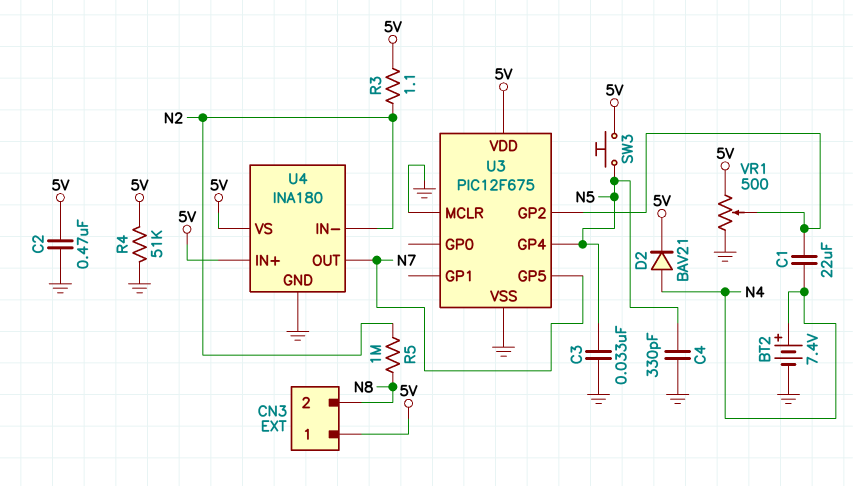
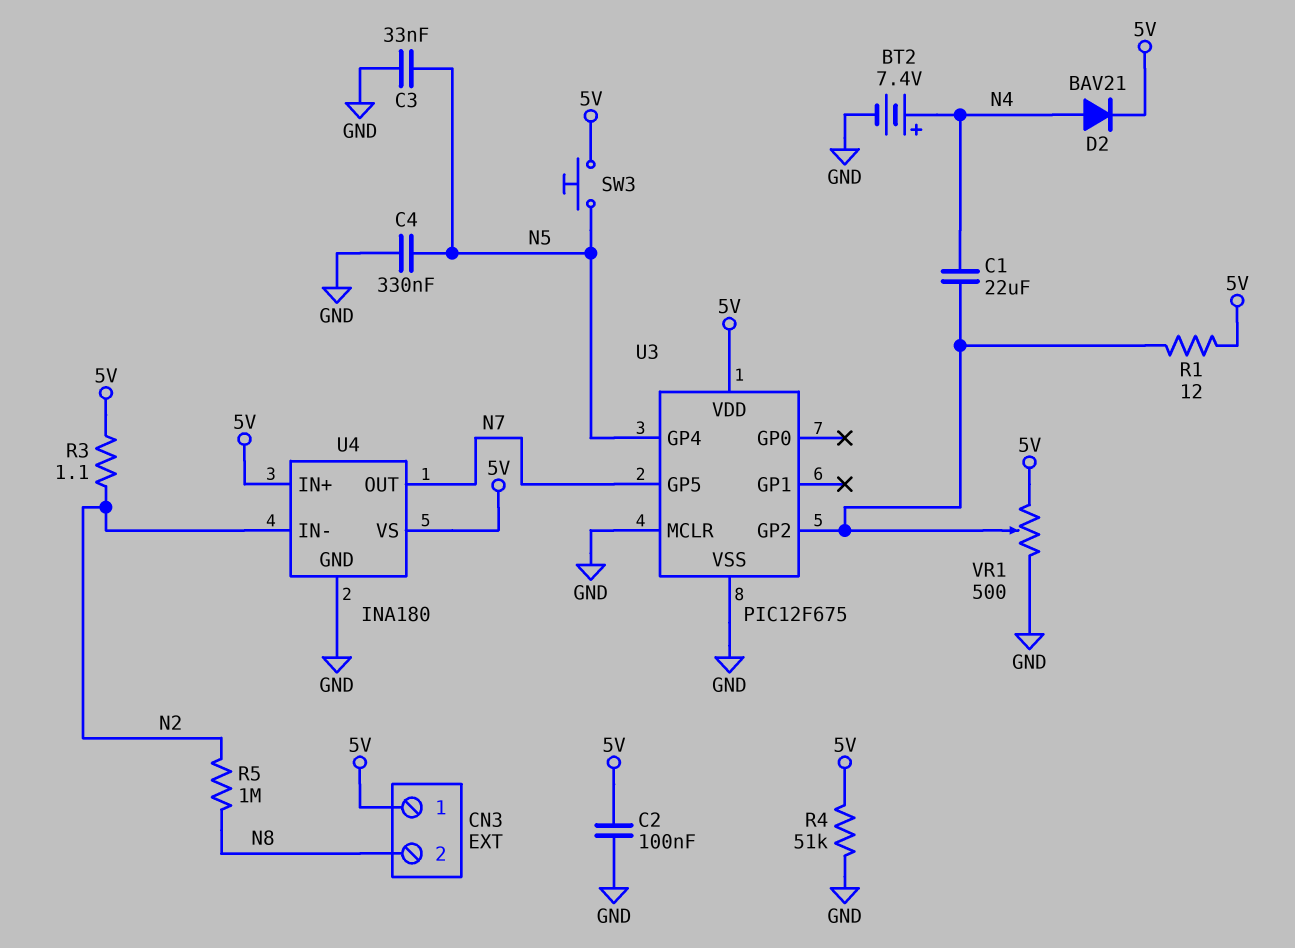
C2: 470nF (5V, GND) -> 100nF (5V, GND)
C4: 330pF (GND, N5) -> 330nF (GND, N5)
R1: none -> 12 (5V, U3/GP2)

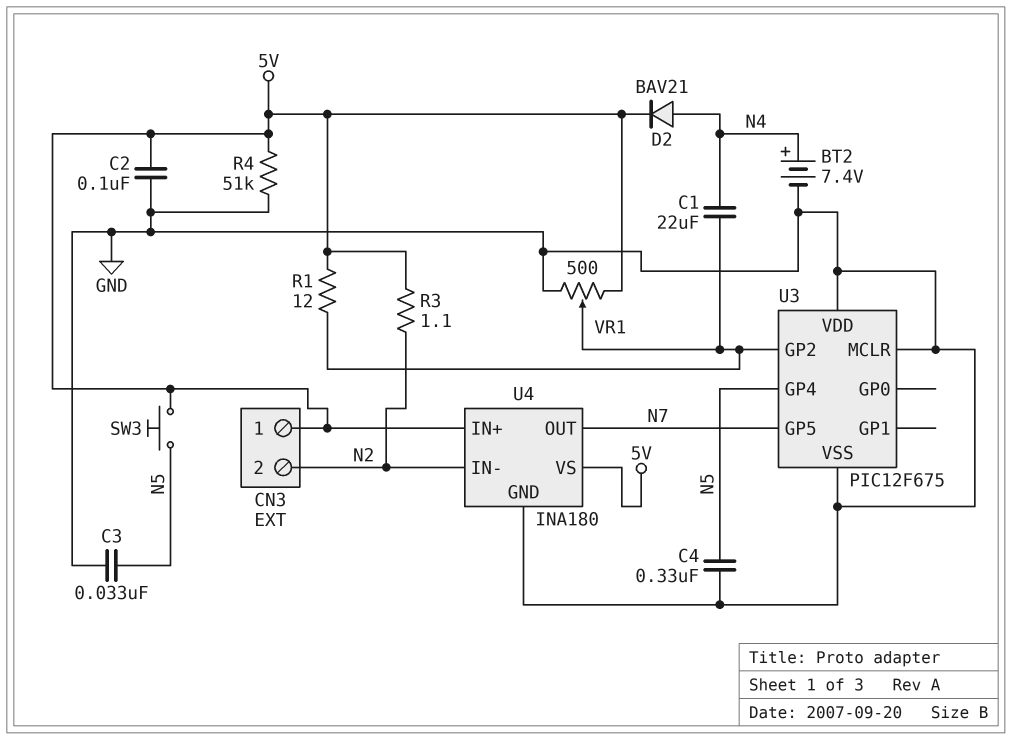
CN3 pin 2: N8 -> N2
R5: 1M (N2, N8) -> none
U3 pin VDD: 5V -> GND

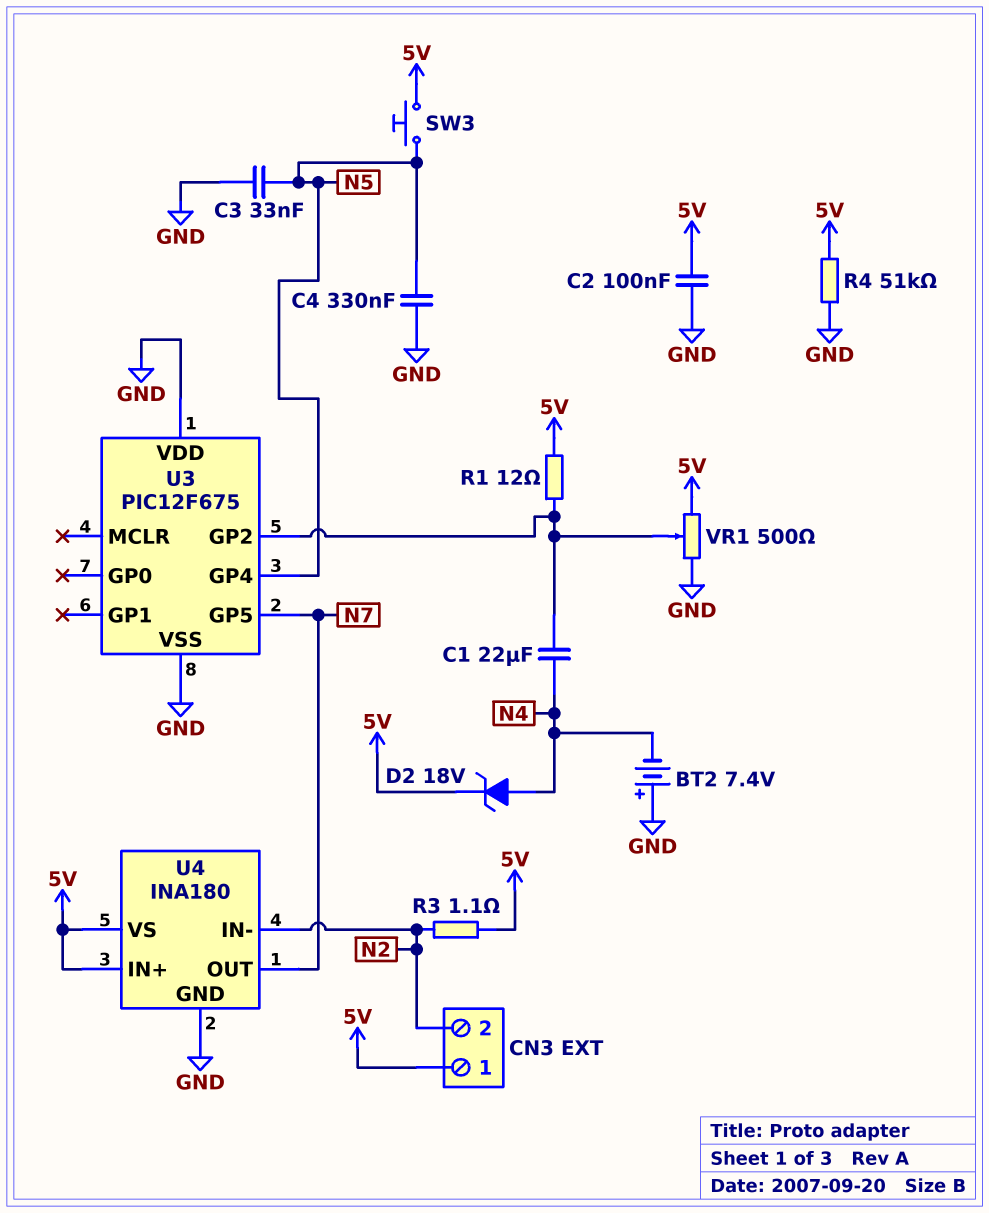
BT2: 7.4V (plus N4, minus GND) -> 7.4V (plus GND, minus N4)
D2: diode BAV21 (A N4, K 5V) -> zener 18V (A N4, K 5V)
U3 pin MCLR: GND -> none

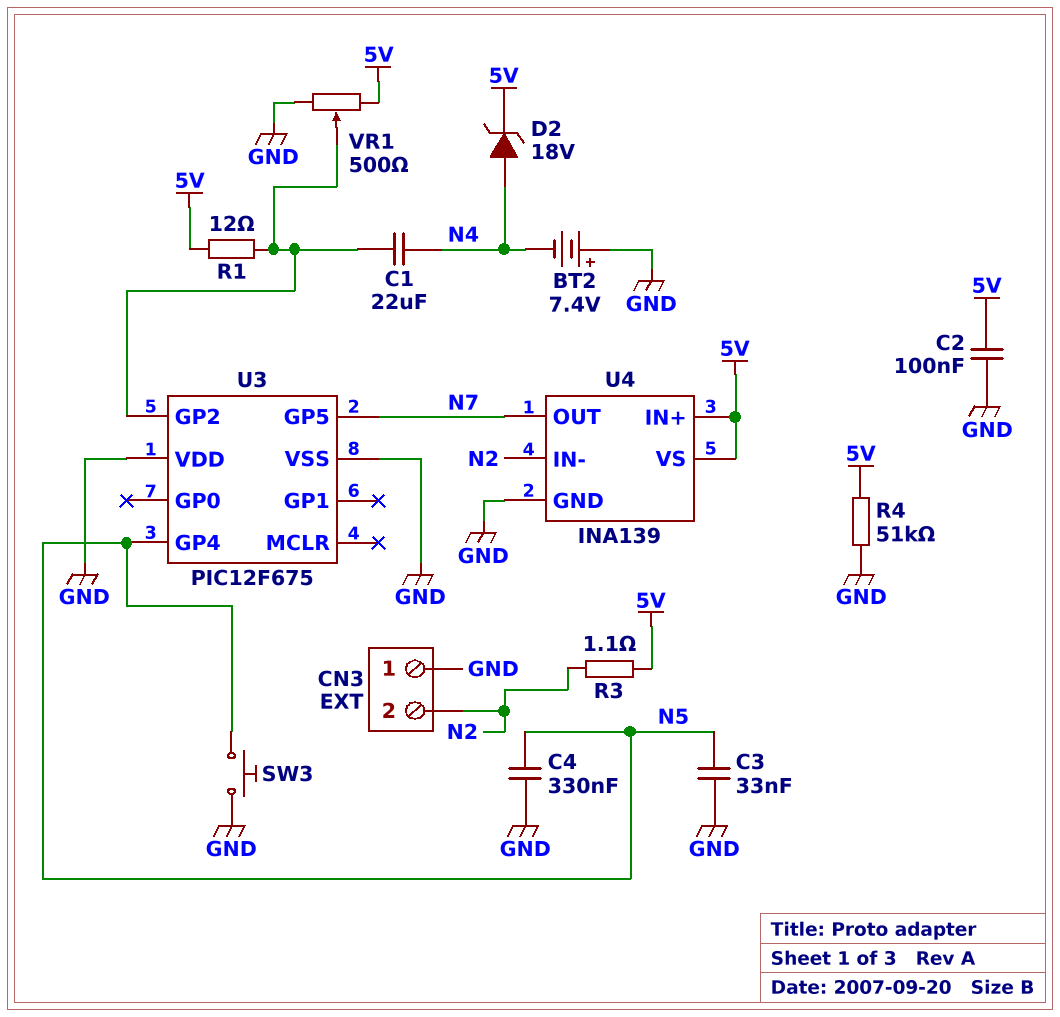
CN3 pin 1: 5V -> GND
SW3: button (5V, N5) -> button (GND, N5)
U4: INA180 -> INA139

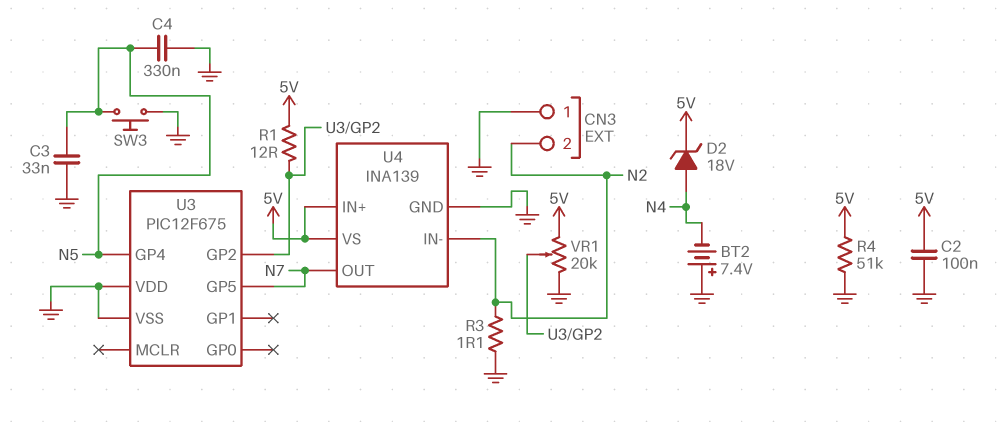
C1: 22uF (N4, U3/GP2) -> none
R3: 1.1 (5V, N2) -> 1.1 (GND, N2)
VR1: 500 (5V, GND, wiper U3/GP2) -> 20k (5V, GND, wiper U3/GP2)

